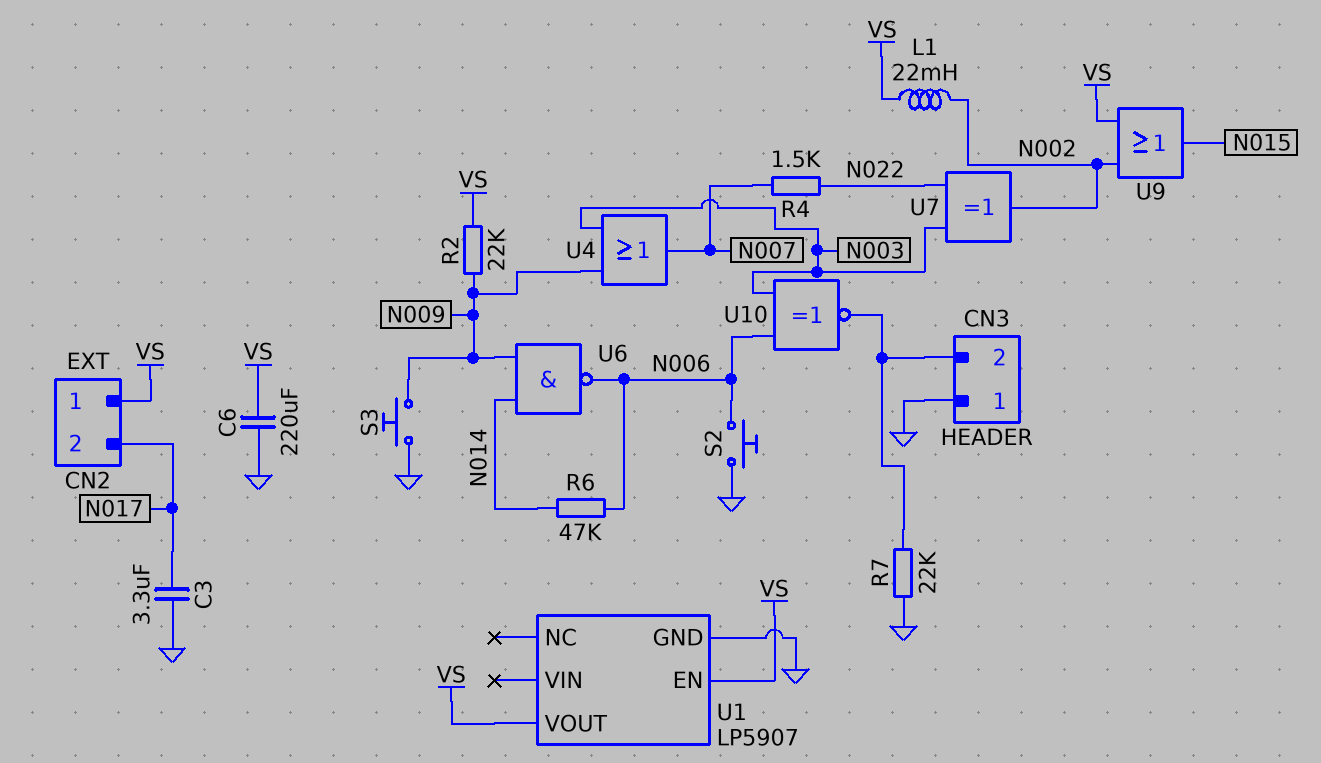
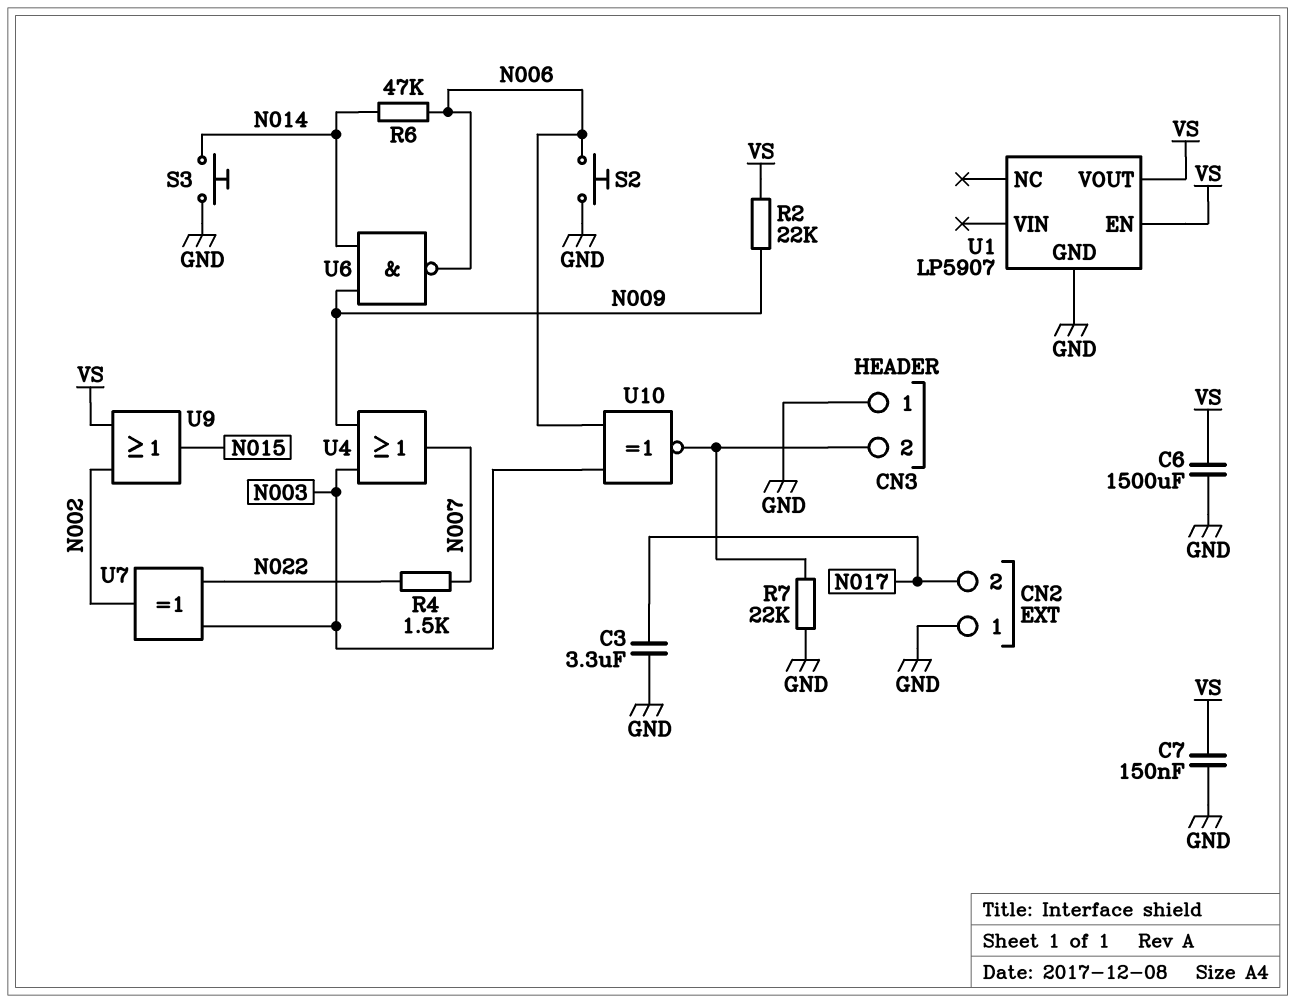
C6: 220uF (GND, VS) -> 1500uF (GND, VS)
C7: none -> 150nF (GND, VS)
CN2 pin 1: VS -> GND
L1: 22mH (N002, VS) -> none
S3: button (GND, N009) -> button (GND, N014)

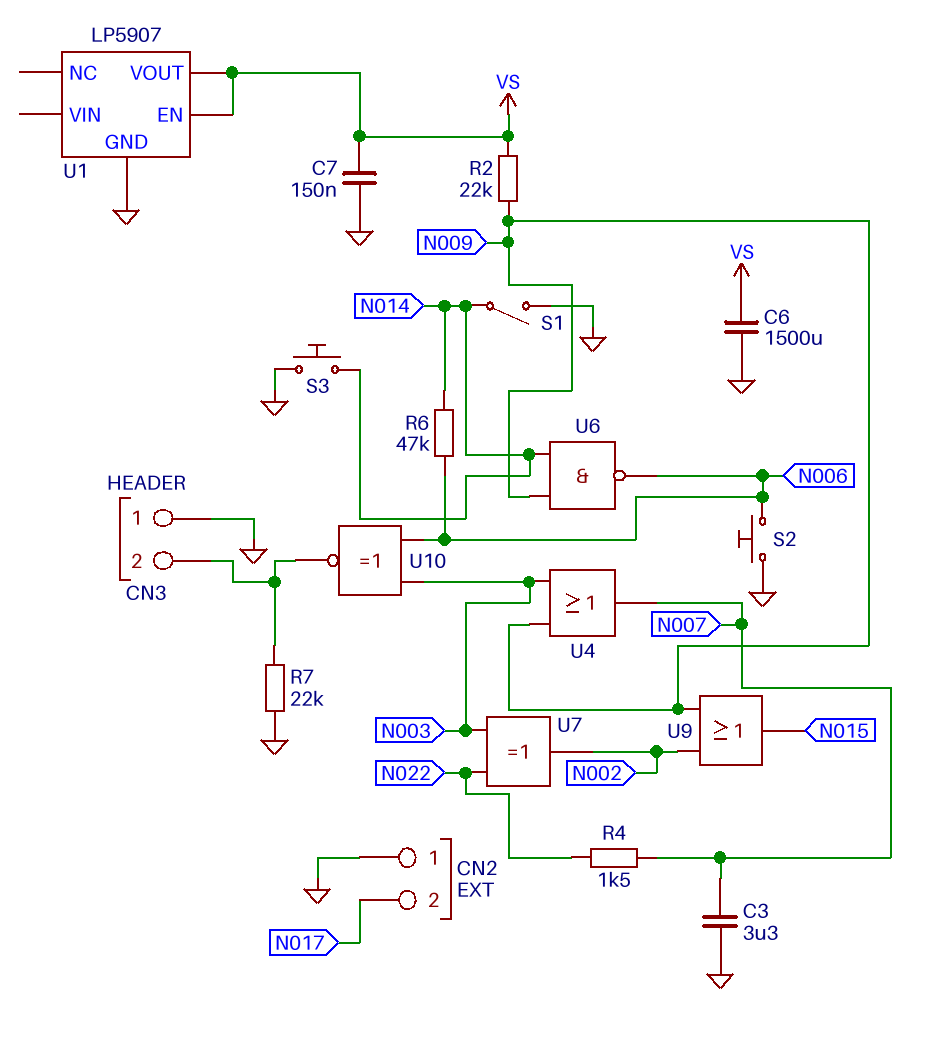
C3: 3.3uF (GND, N017) -> 3.3uF (GND, N007)
S1: none -> switch (GND, N014)
U9: OR (in N002, in VS, out N015) -> OR (in N002, in N009, out N015)

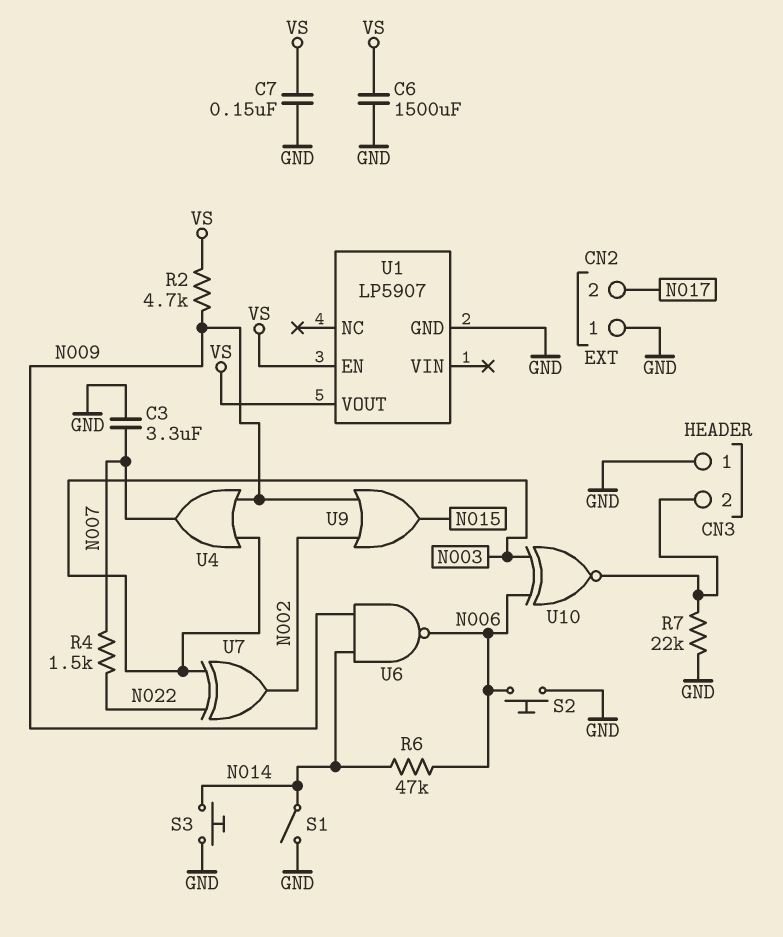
R2: 22k (N009, VS) -> 4.7k (N009, VS)

